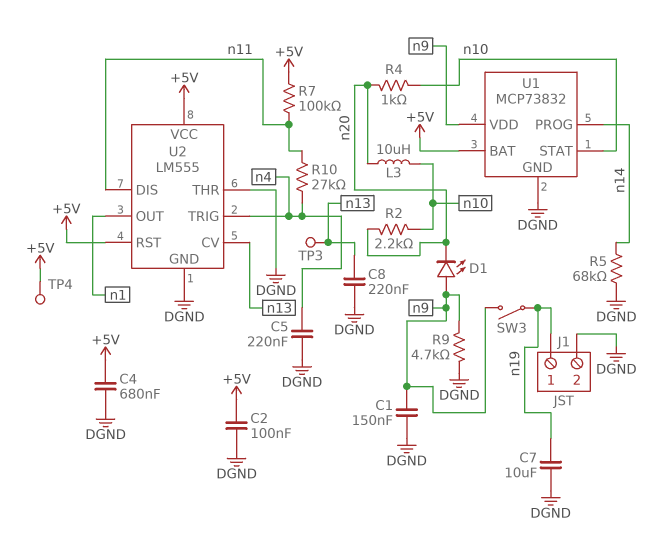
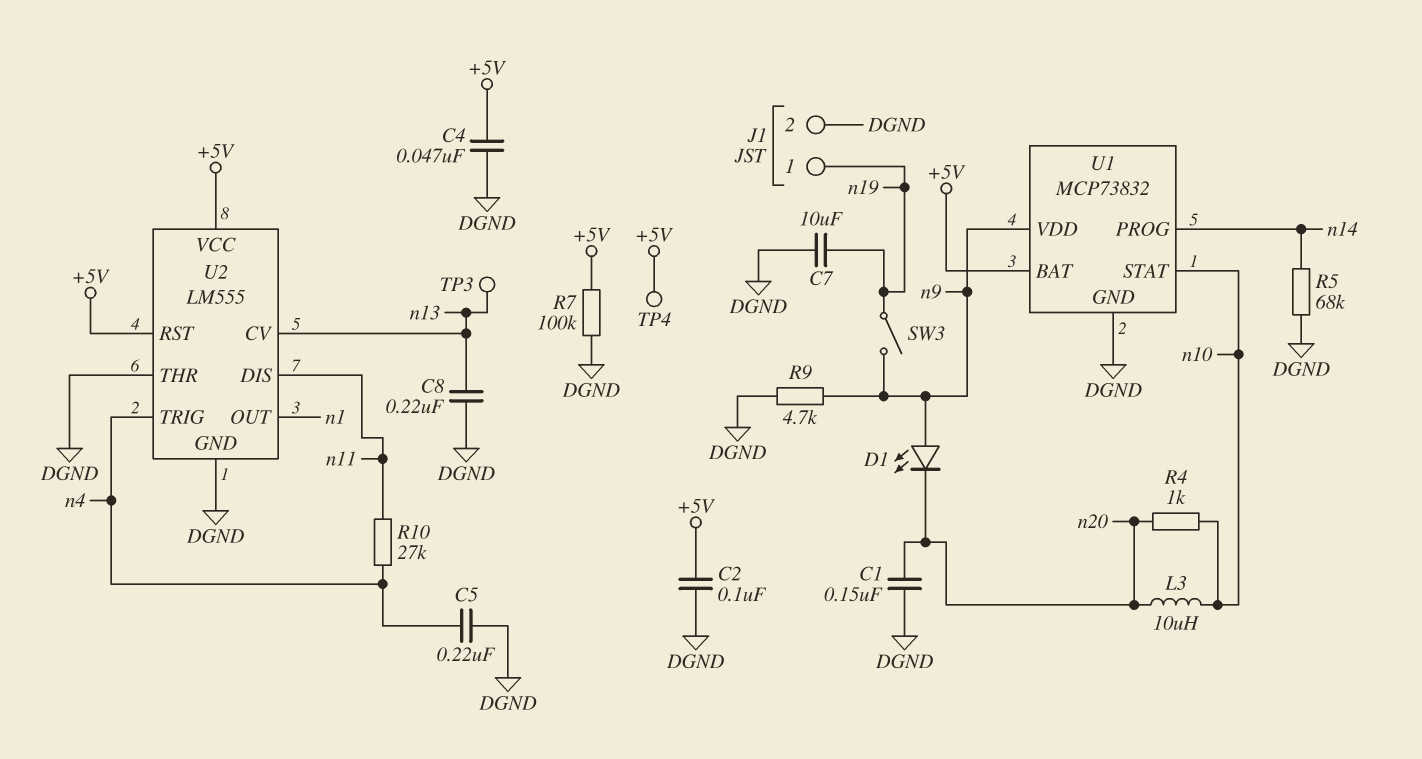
C1: 150nF (DGND, n9) -> 150nF (DGND, n20)
C4: 680nF (+5V, DGND) -> 47nF (+5V, DGND)
R2: 2.2k (n10, n20) -> none
R7: 100k (+5V, n11) -> 100k (+5V, DGND)

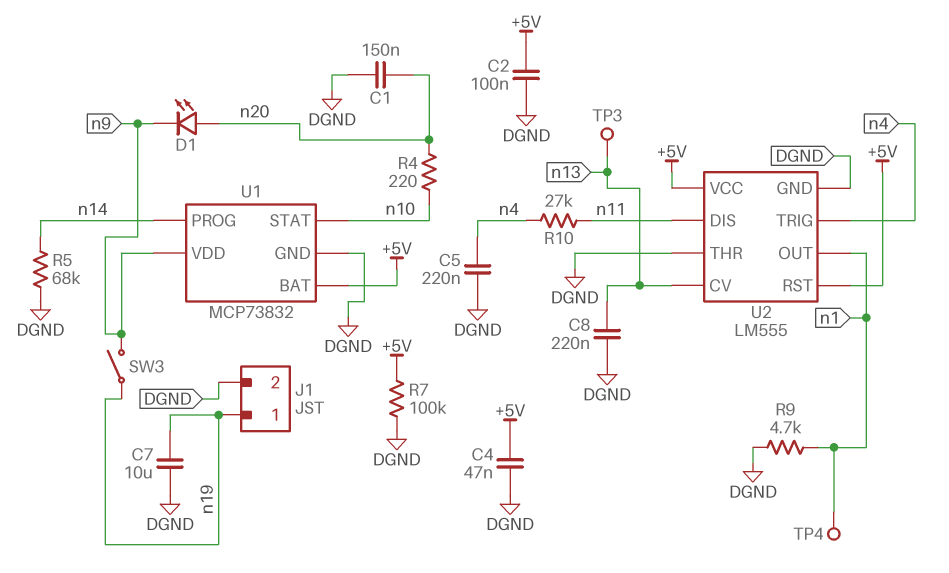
D1: LED (A n9, K n20) -> LED (A n20, K n9)
L3: 10uH (n10, n20) -> none
R4: 1k (n10, n20) -> 220 (n10, n20)
R9: 4.7k (DGND, n9) -> 4.7k (DGND, n1)
TP4: test point (+5V) -> test point (n1)

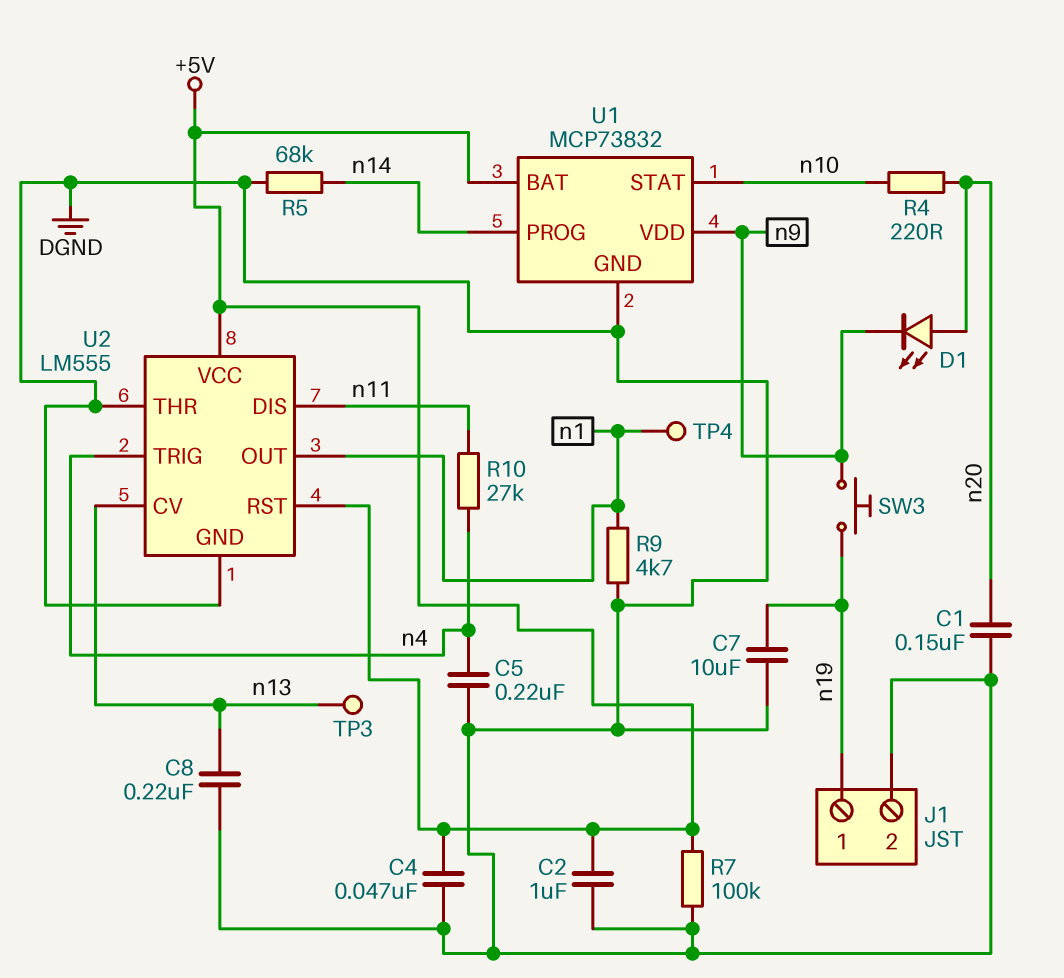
C2: 100nF (+5V, DGND) -> 1uF (+5V, DGND)
SW3: switch (n9, n19) -> button (n9, n19)

